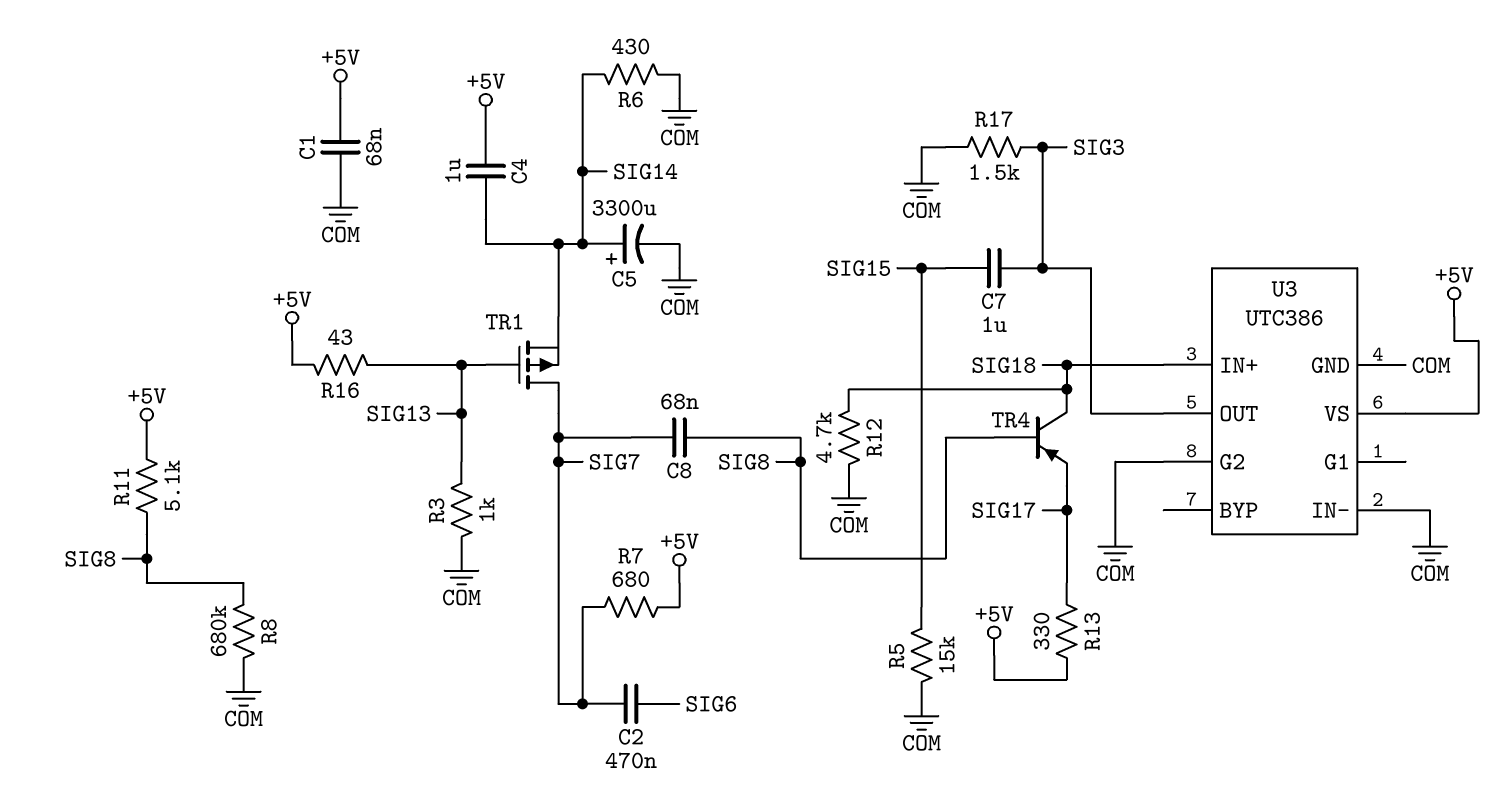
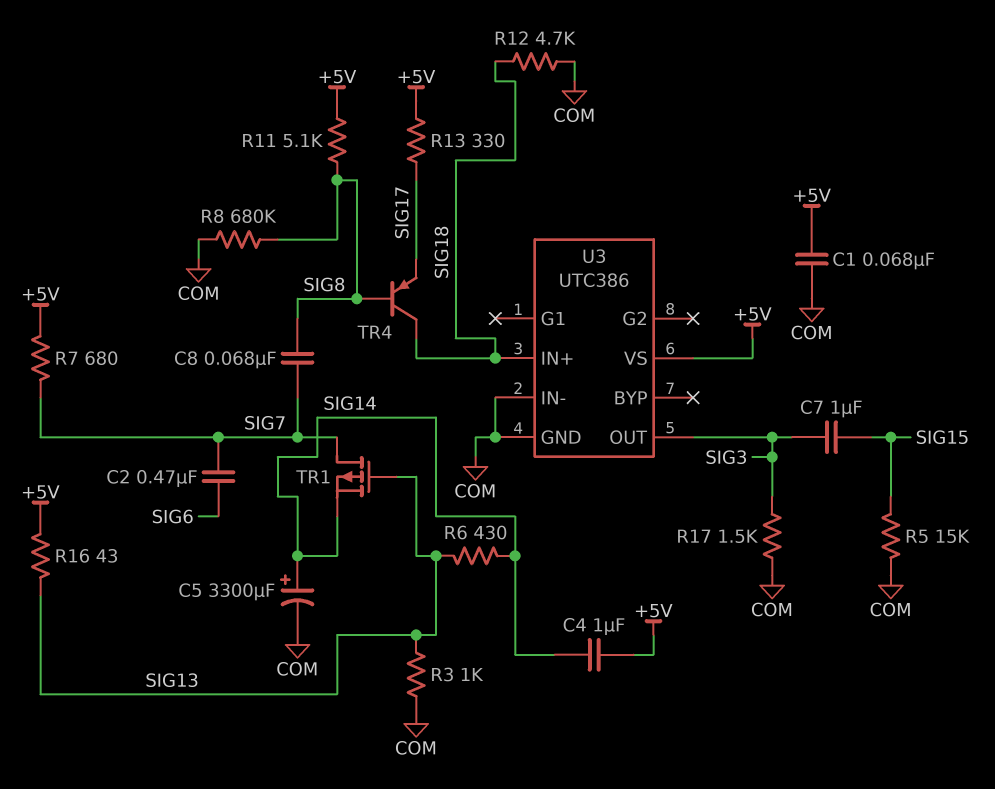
R6: 430 (COM, SIG14) -> 430 (SIG13, SIG14)
U3 pin G2: COM -> none

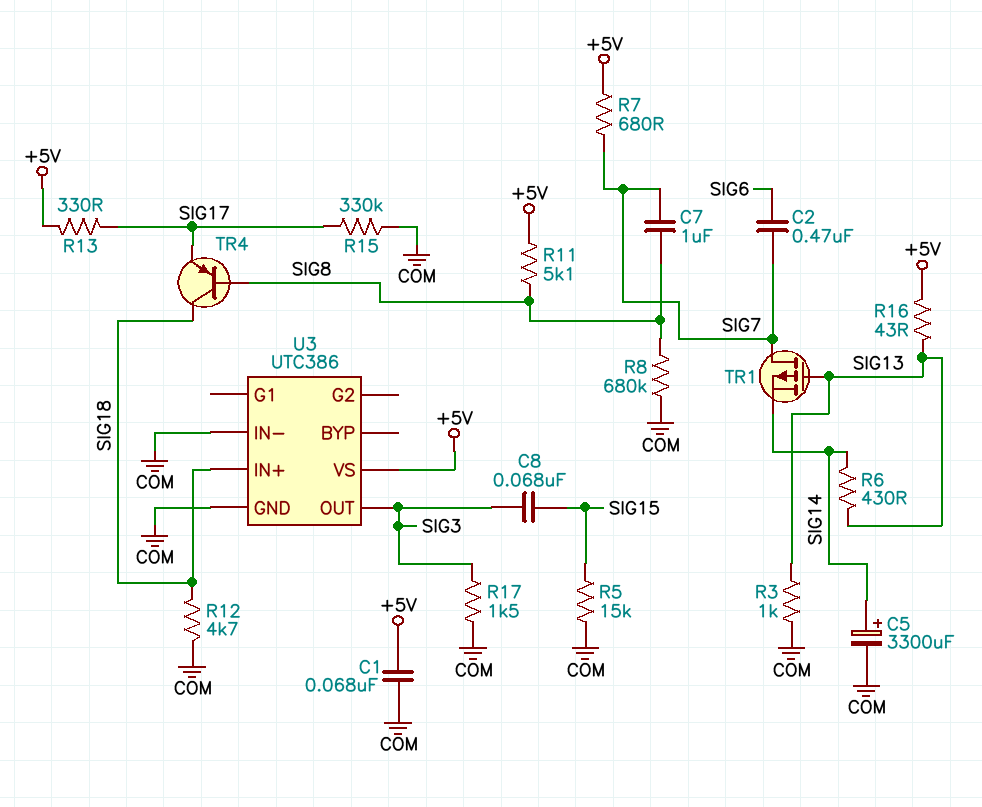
C4: 1uF (+5V, SIG14) -> none
C7: 1uF (SIG3, SIG15) -> 1uF (SIG7, SIG8)
C8: 68nF (SIG7, SIG8) -> 68nF (SIG3, SIG15)
R15: none -> 330k (COM, SIG17)

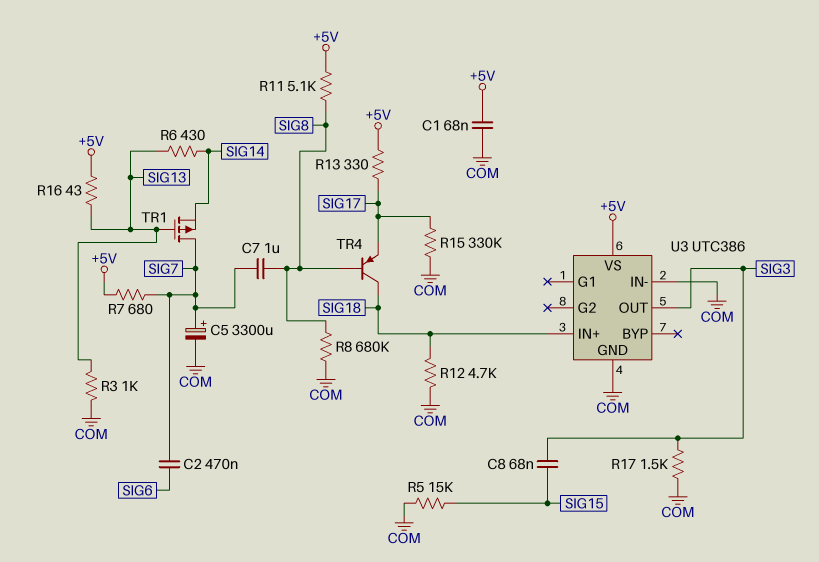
C5: 3300uF (plus SIG14, minus COM) -> 3300uF (plus SIG7, minus COM)

